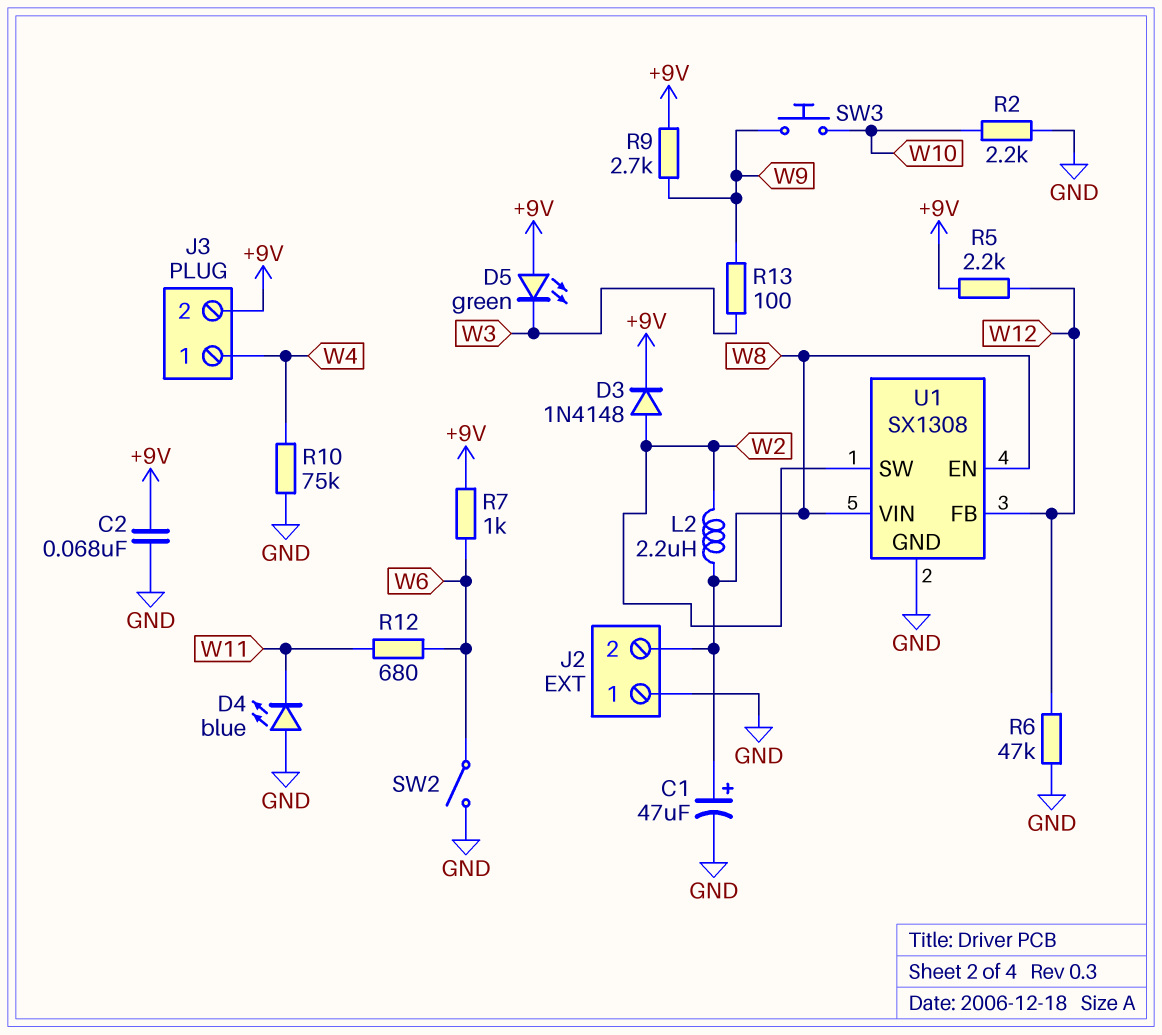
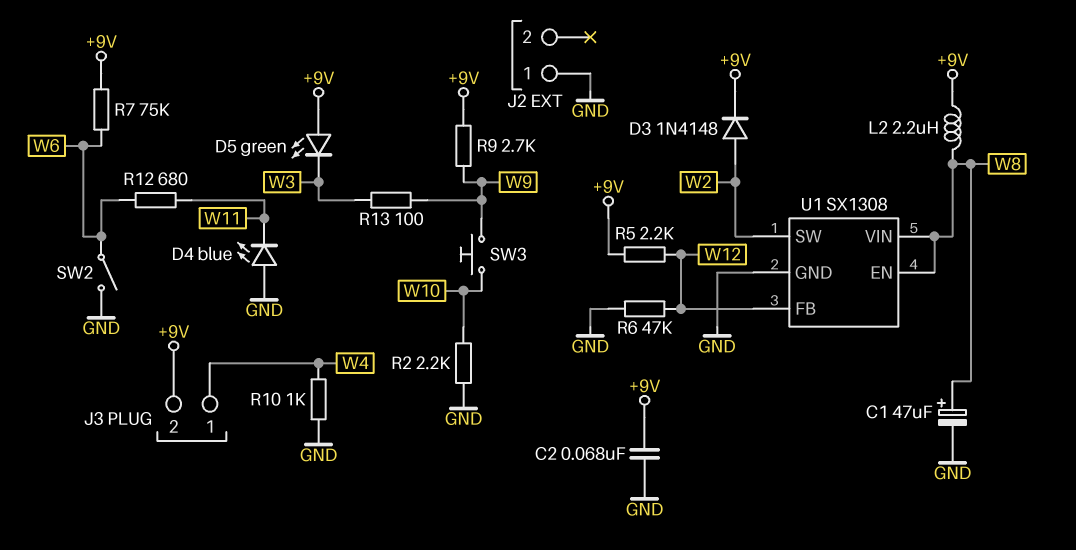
J2 pin 2: W8 -> none
L2: 2.2uH (W2, W8) -> 2.2uH (+9V, W8)
R7: 1k (+9V, W6) -> 75k (+9V, W6)
R10: 75k (GND, W4) -> 1k (GND, W4)

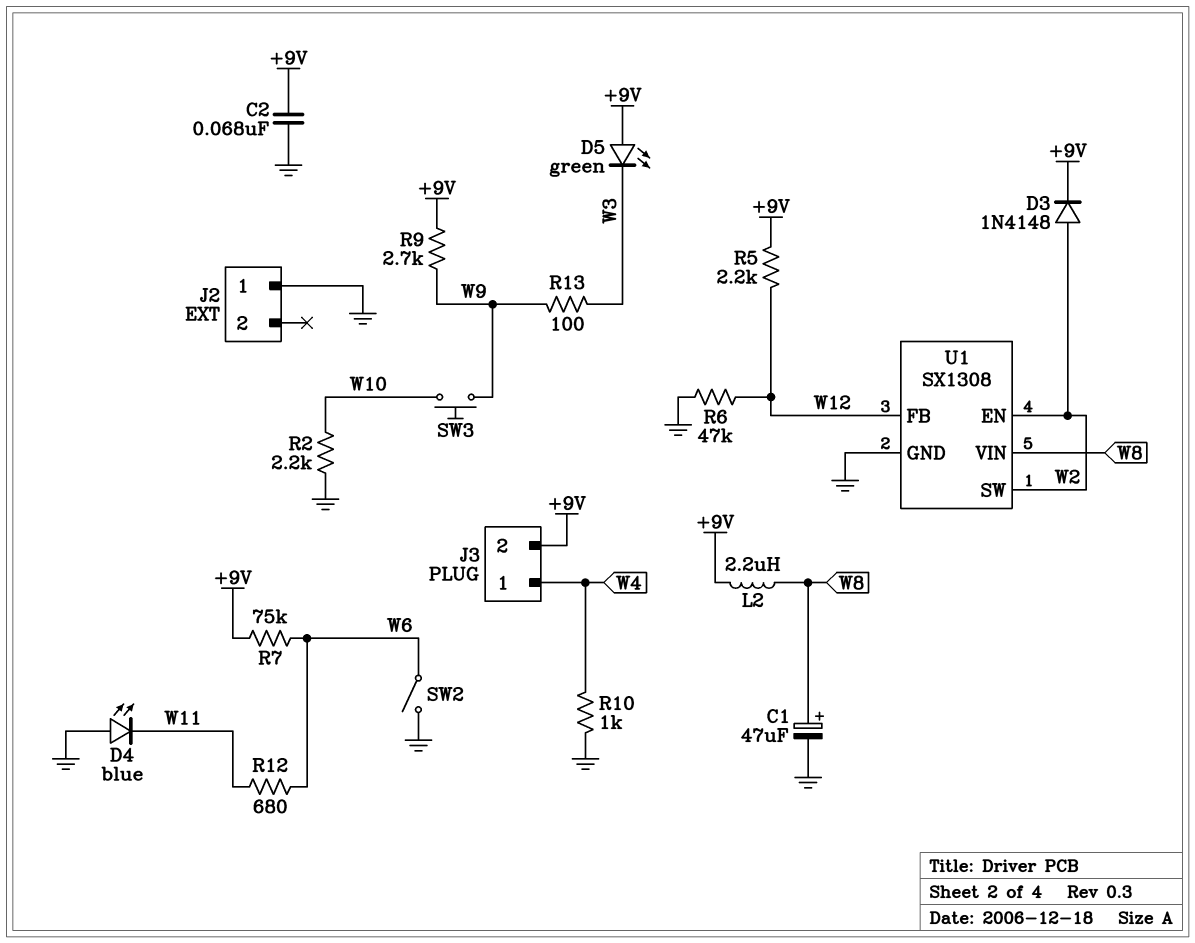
U1 pin EN: W8 -> W2

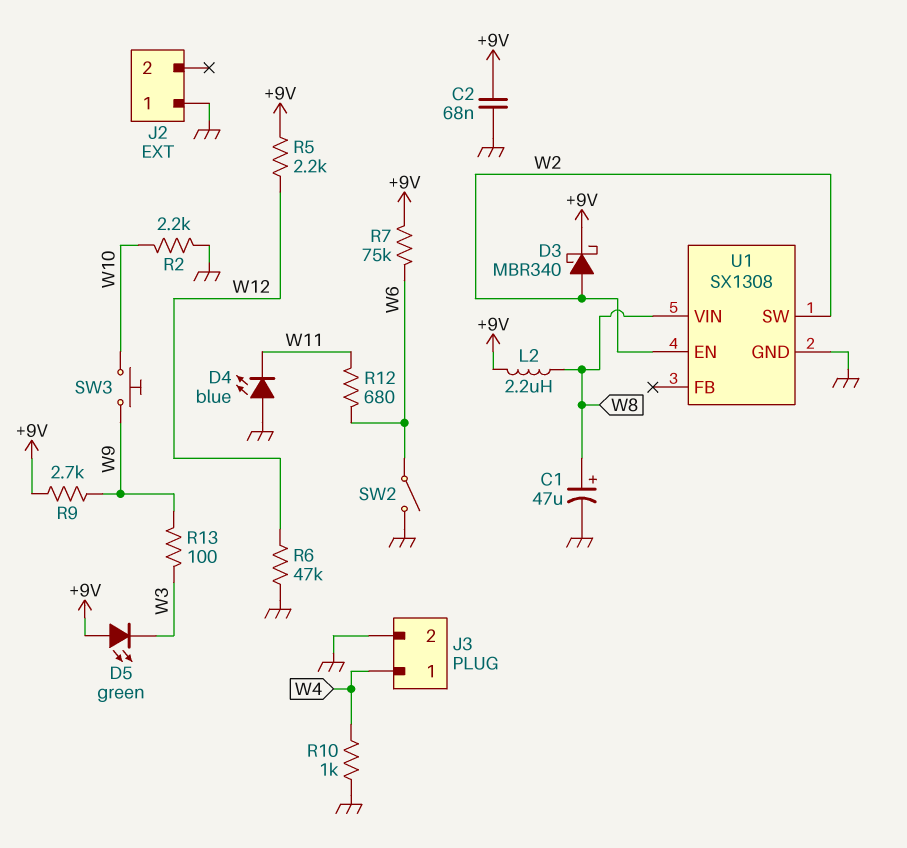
D3: diode 1N4148 (A W2, K +9V) -> schottky MBR340 (A W2, K +9V)
J3 pin 2: +9V -> GND
U1 pin FB: W12 -> none

